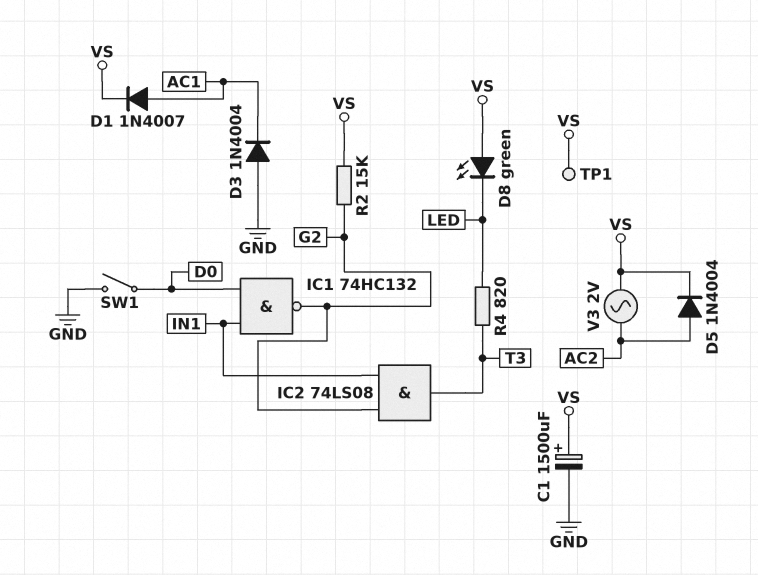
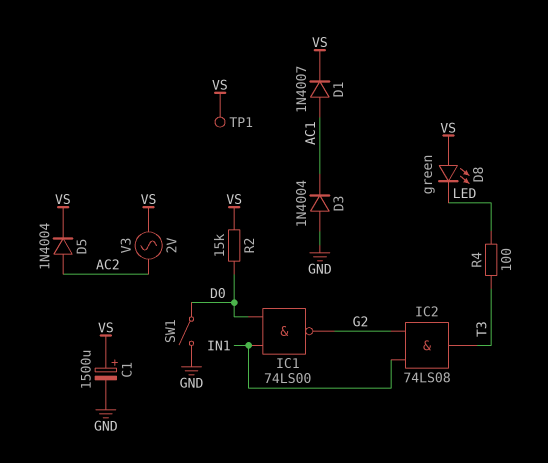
IC1: NAND 74HC132 (in D0, in IN1, out G2) -> NAND 74LS00 (in D0, in IN1, out G2)
R2: 15k (G2, VS) -> 15k (D0, VS)
R4: 820 (LED, T3) -> 100 (LED, T3)

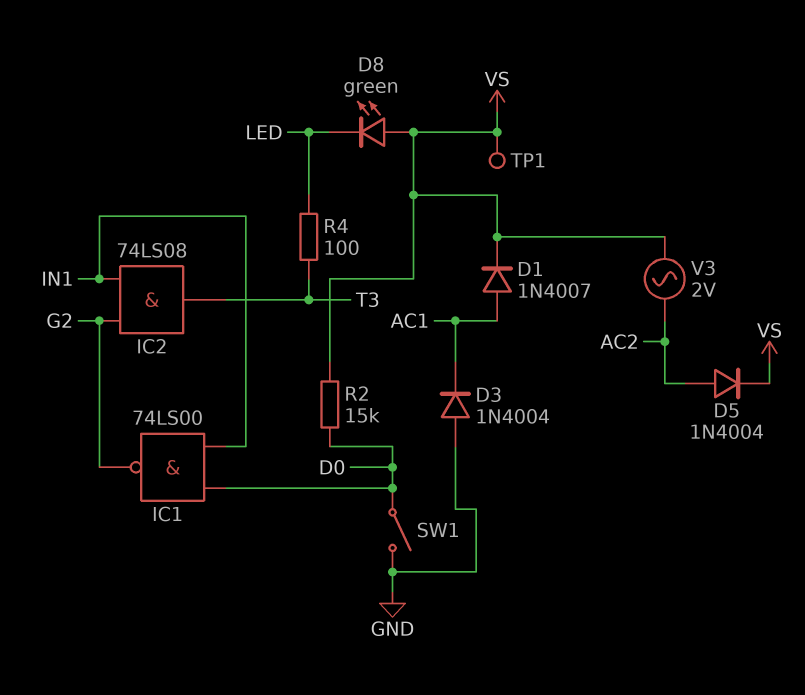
C1: 1500uF (plus VS, minus GND) -> none

